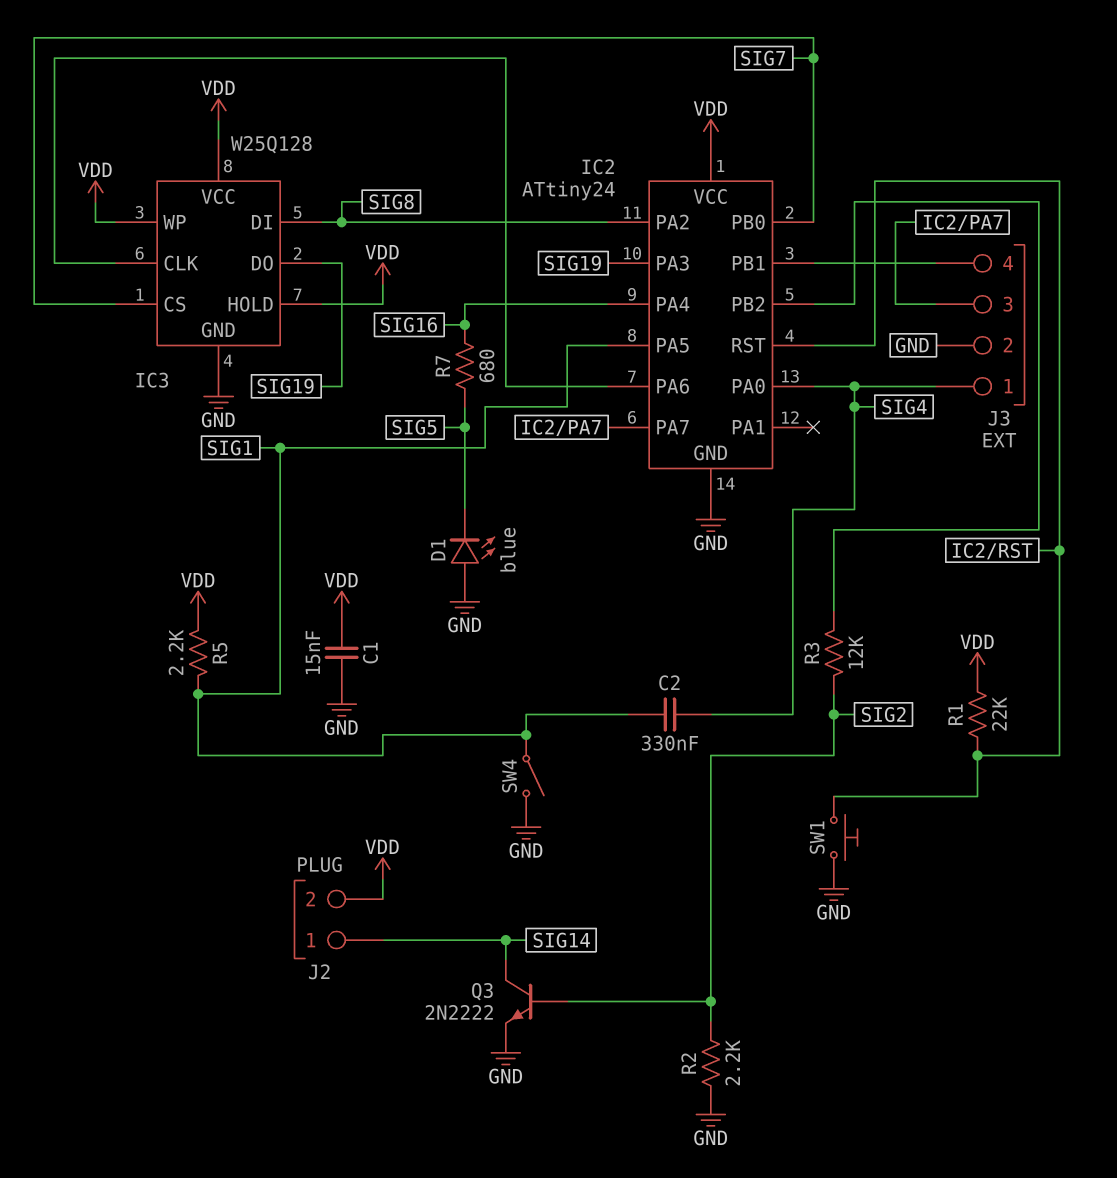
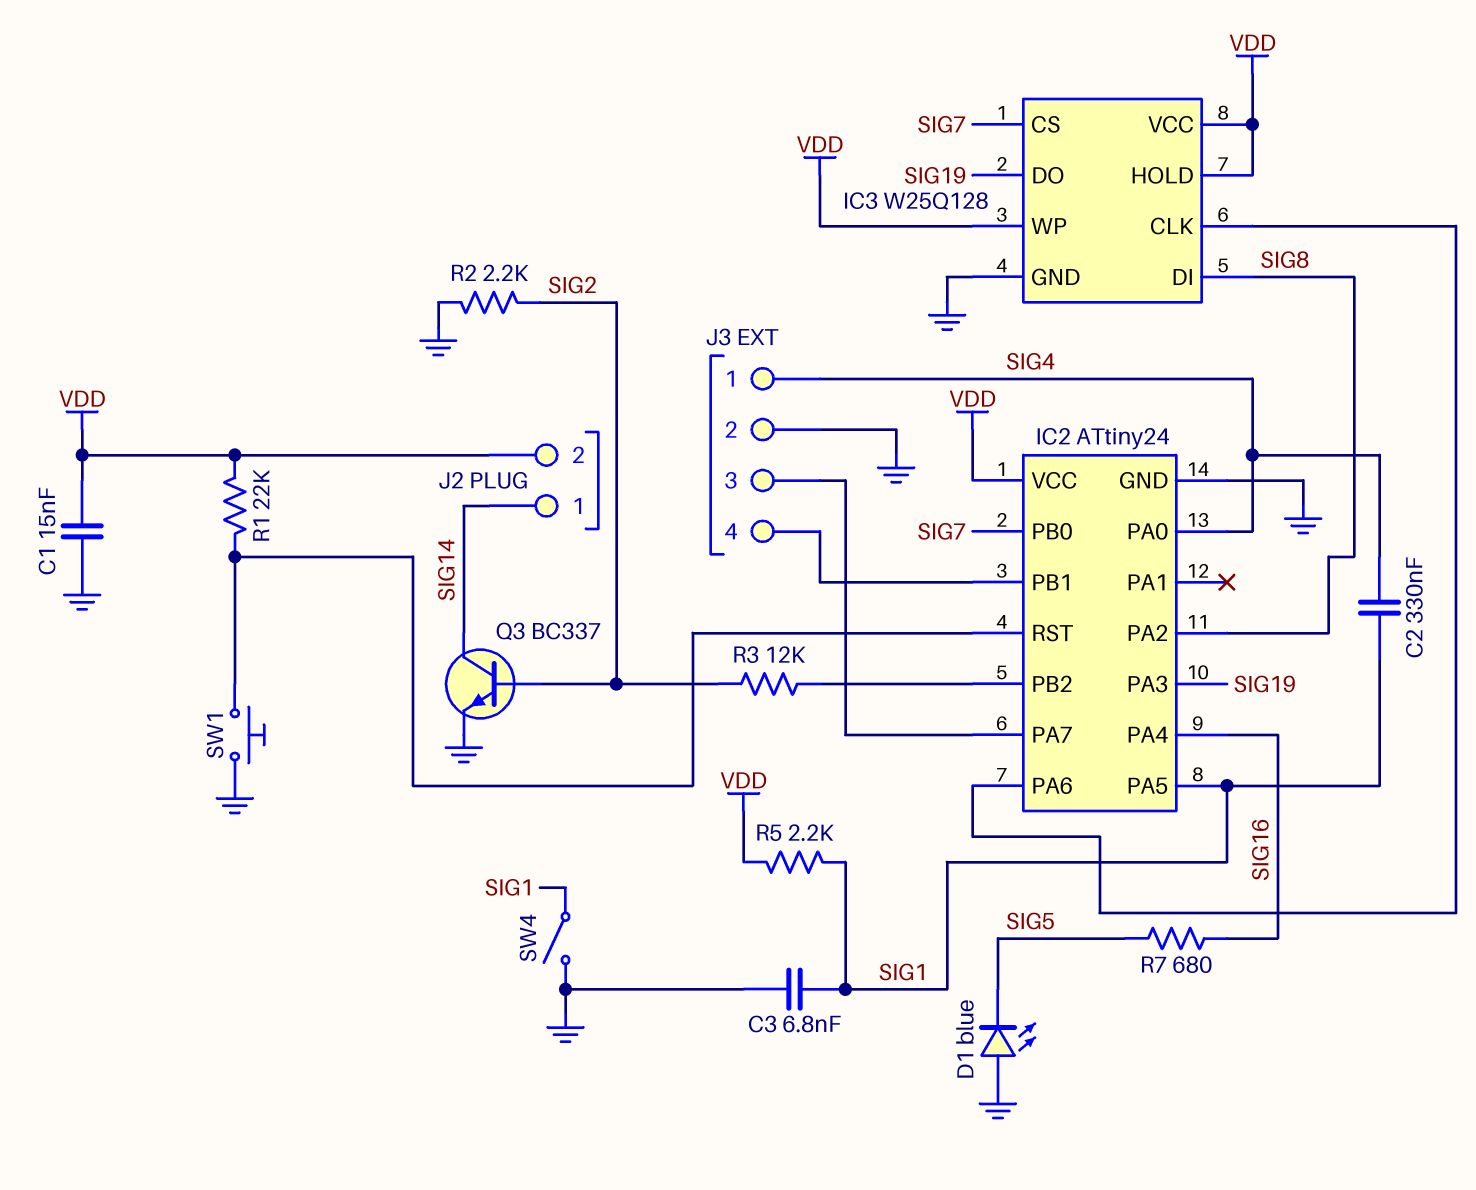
C3: none -> 6.8nF (GND, SIG1)
Q3: NPN 2N2222 (B SIG2, C SIG14, E GND) -> NPN BC337 (B SIG2, C SIG14, E GND)

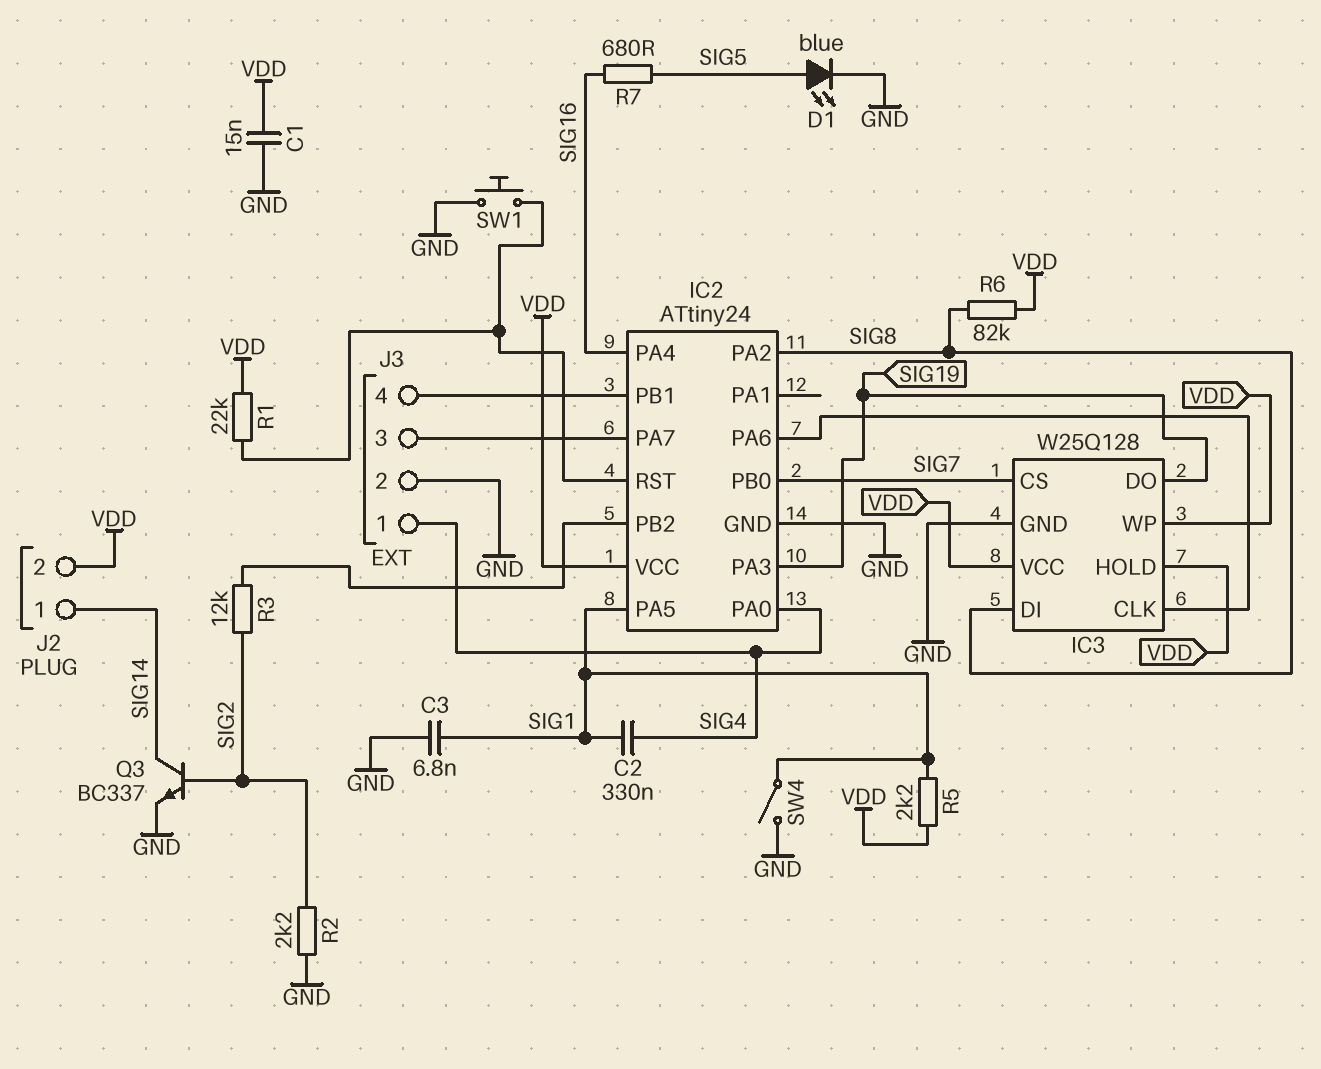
D1: LED blue (A GND, K SIG5) -> LED blue (A SIG5, K GND)
R6: none -> 82k (SIG8, VDD)

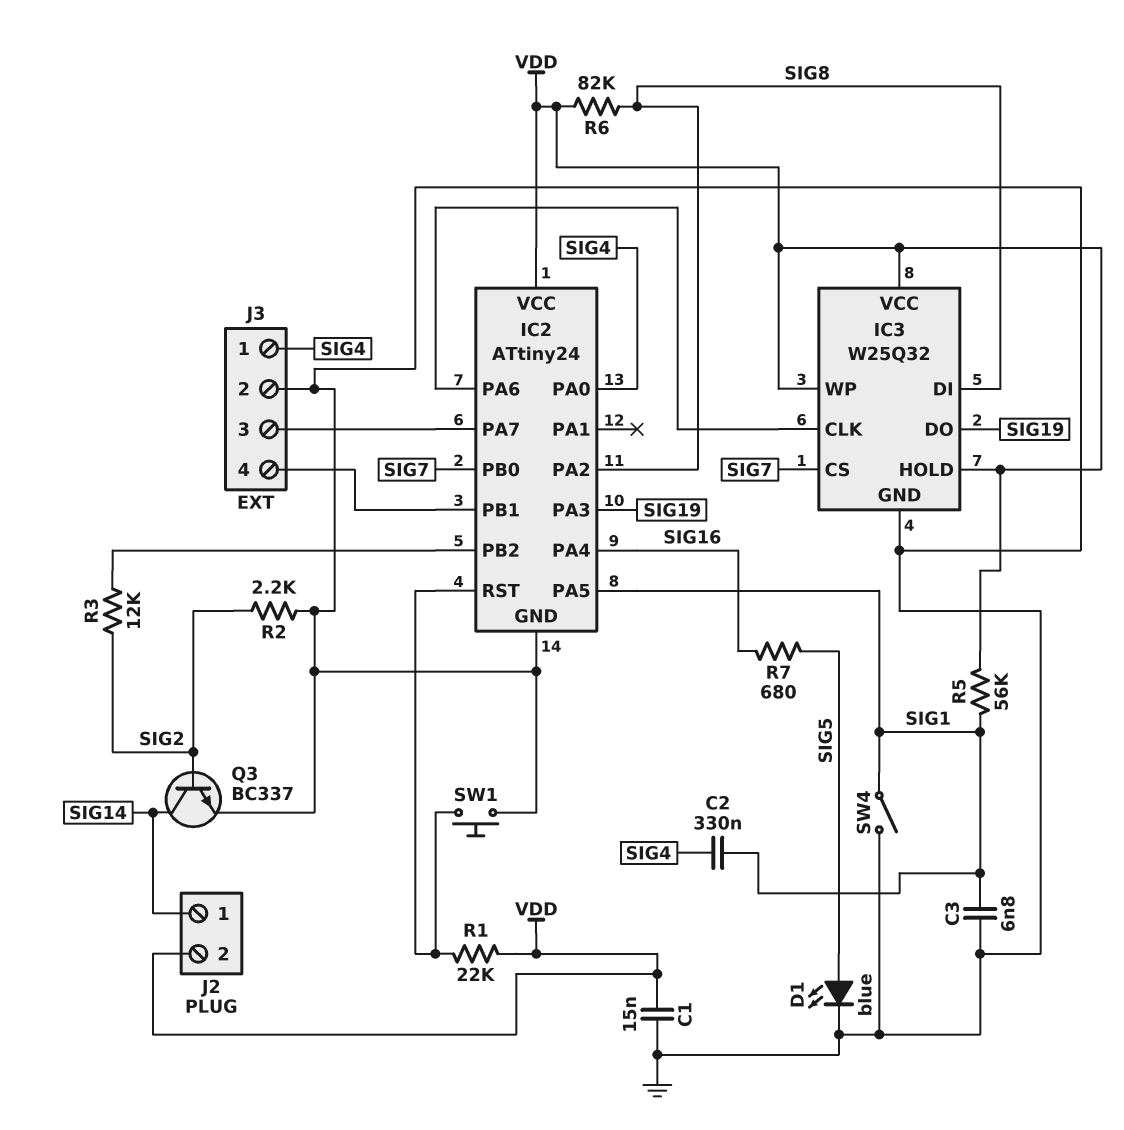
IC3: W25Q128 -> W25Q32
R5: 2.2k (SIG1, VDD) -> 56k (SIG1, VDD)

